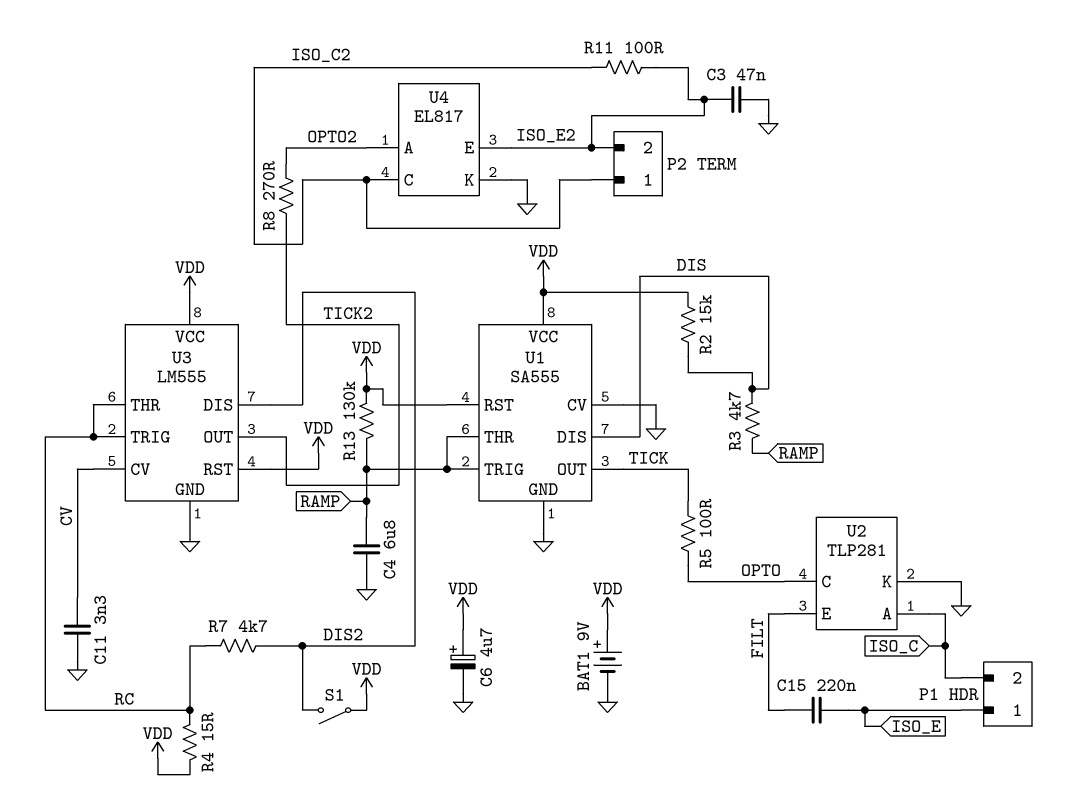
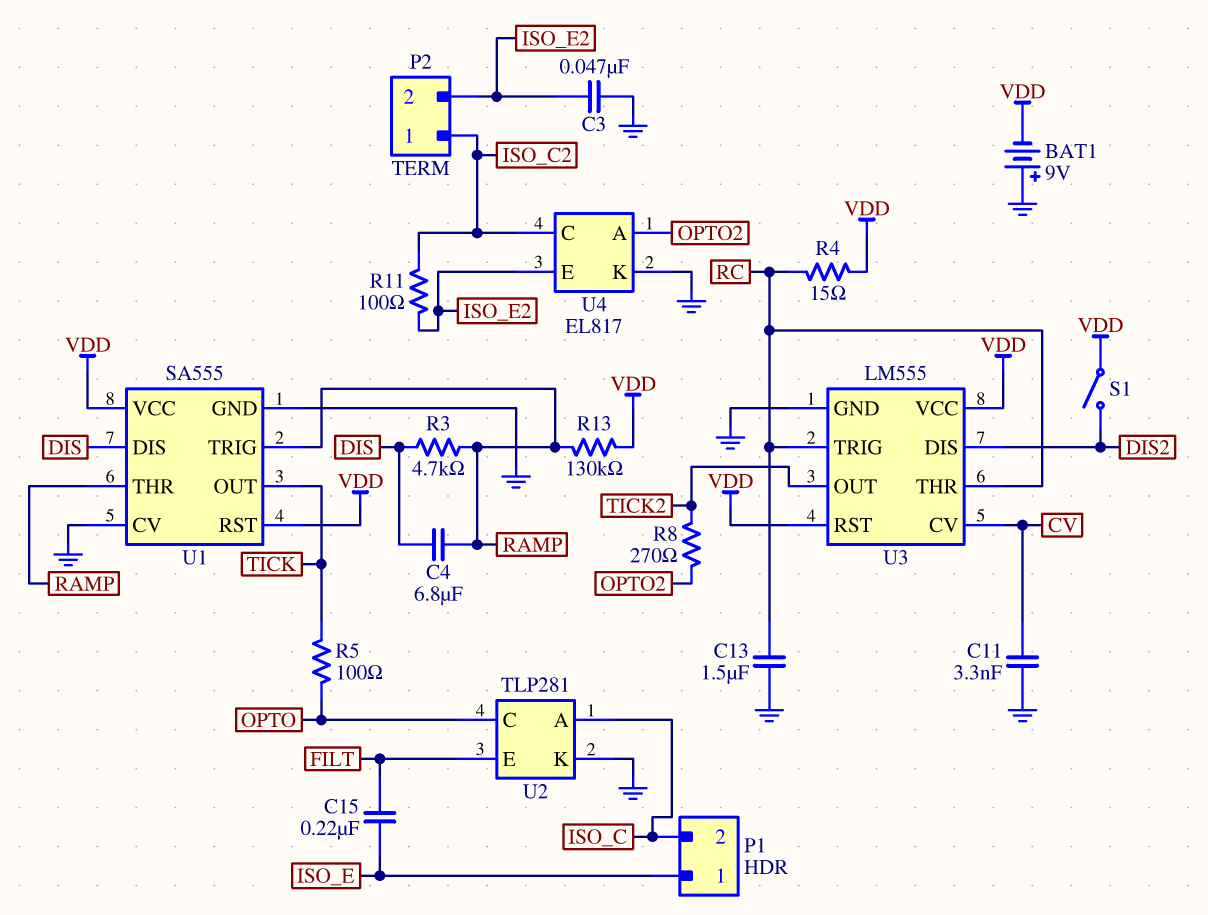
BAT1: 9V (plus VDD, minus GND) -> 9V (plus GND, minus VDD)
C4: 6.8uF (GND, RAMP) -> 6.8uF (DIS, RAMP)
C6: 4.7uF (plus VDD, minus GND) -> none
C13: none -> 1.5uF (GND, RC)
R2: 15k (DIS, VDD) -> none
R7: 4.7k (DIS2, RC) -> none

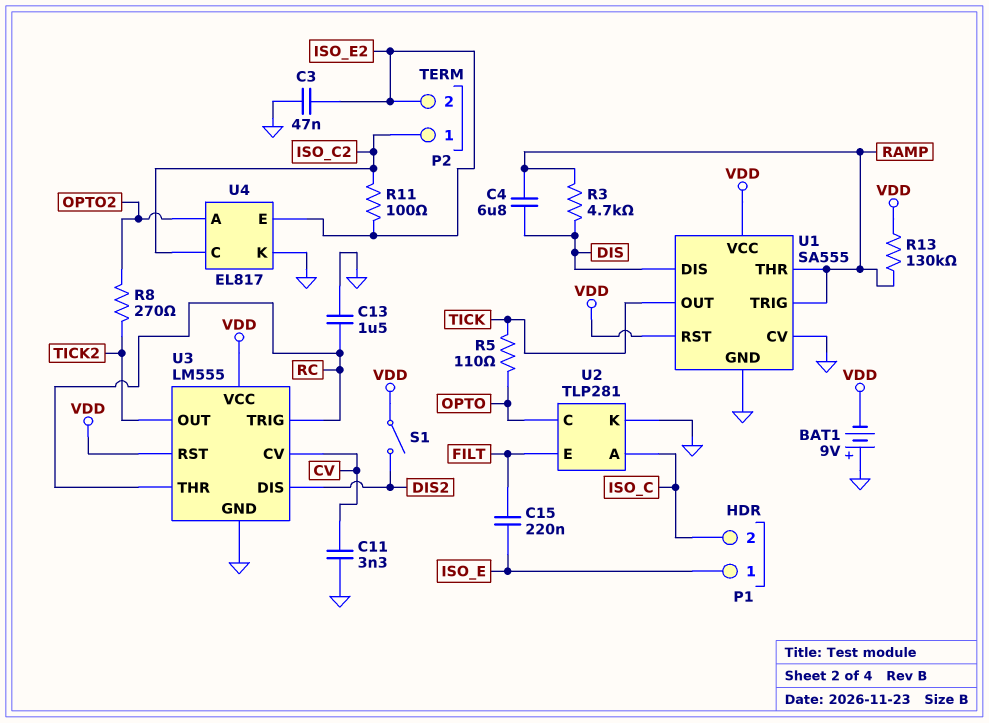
R4: 15 (RC, VDD) -> none
R5: 100 (OPTO, TICK) -> 110 (OPTO, TICK)

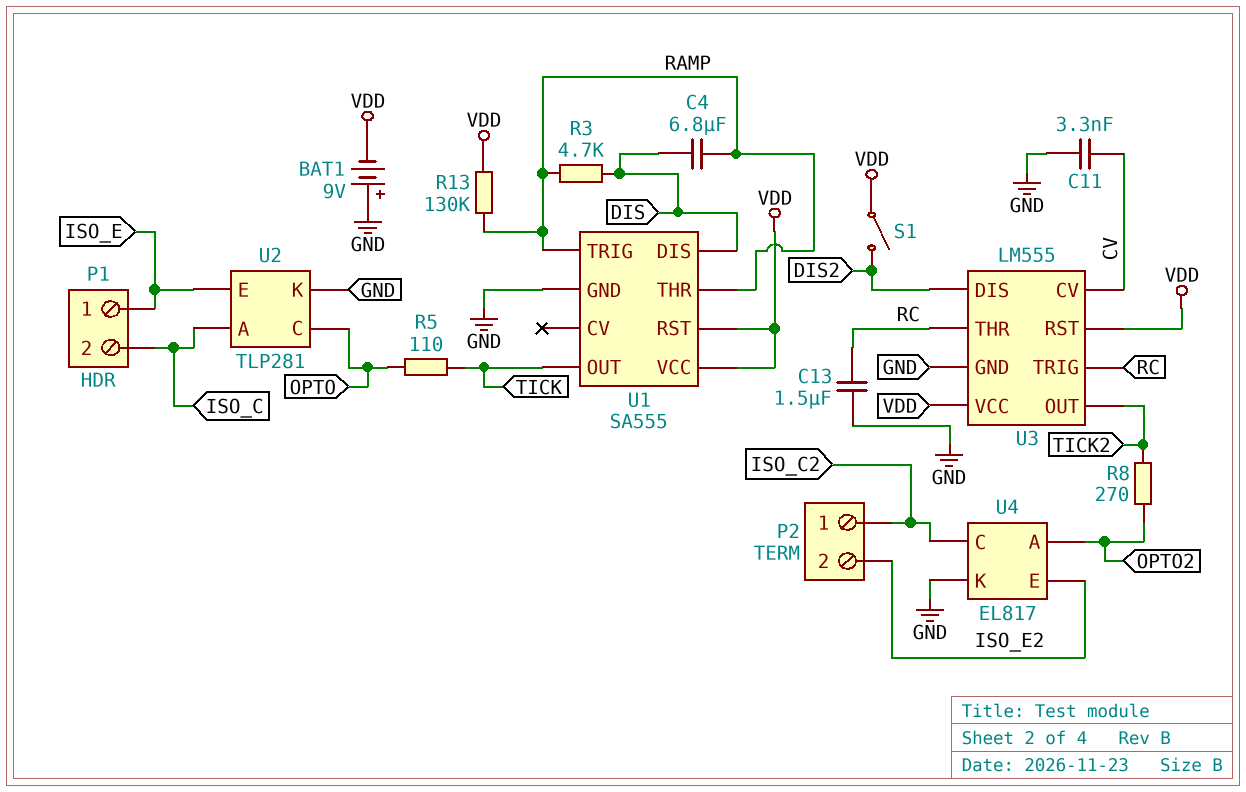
C3: 47nF (GND, ISO_E2) -> none
C15: 220nF (FILT, ISO_E) -> none
R11: 100 (ISO_C2, ISO_E2) -> none
U1 pin CV: GND -> none
U2 pin E: FILT -> ISO_E

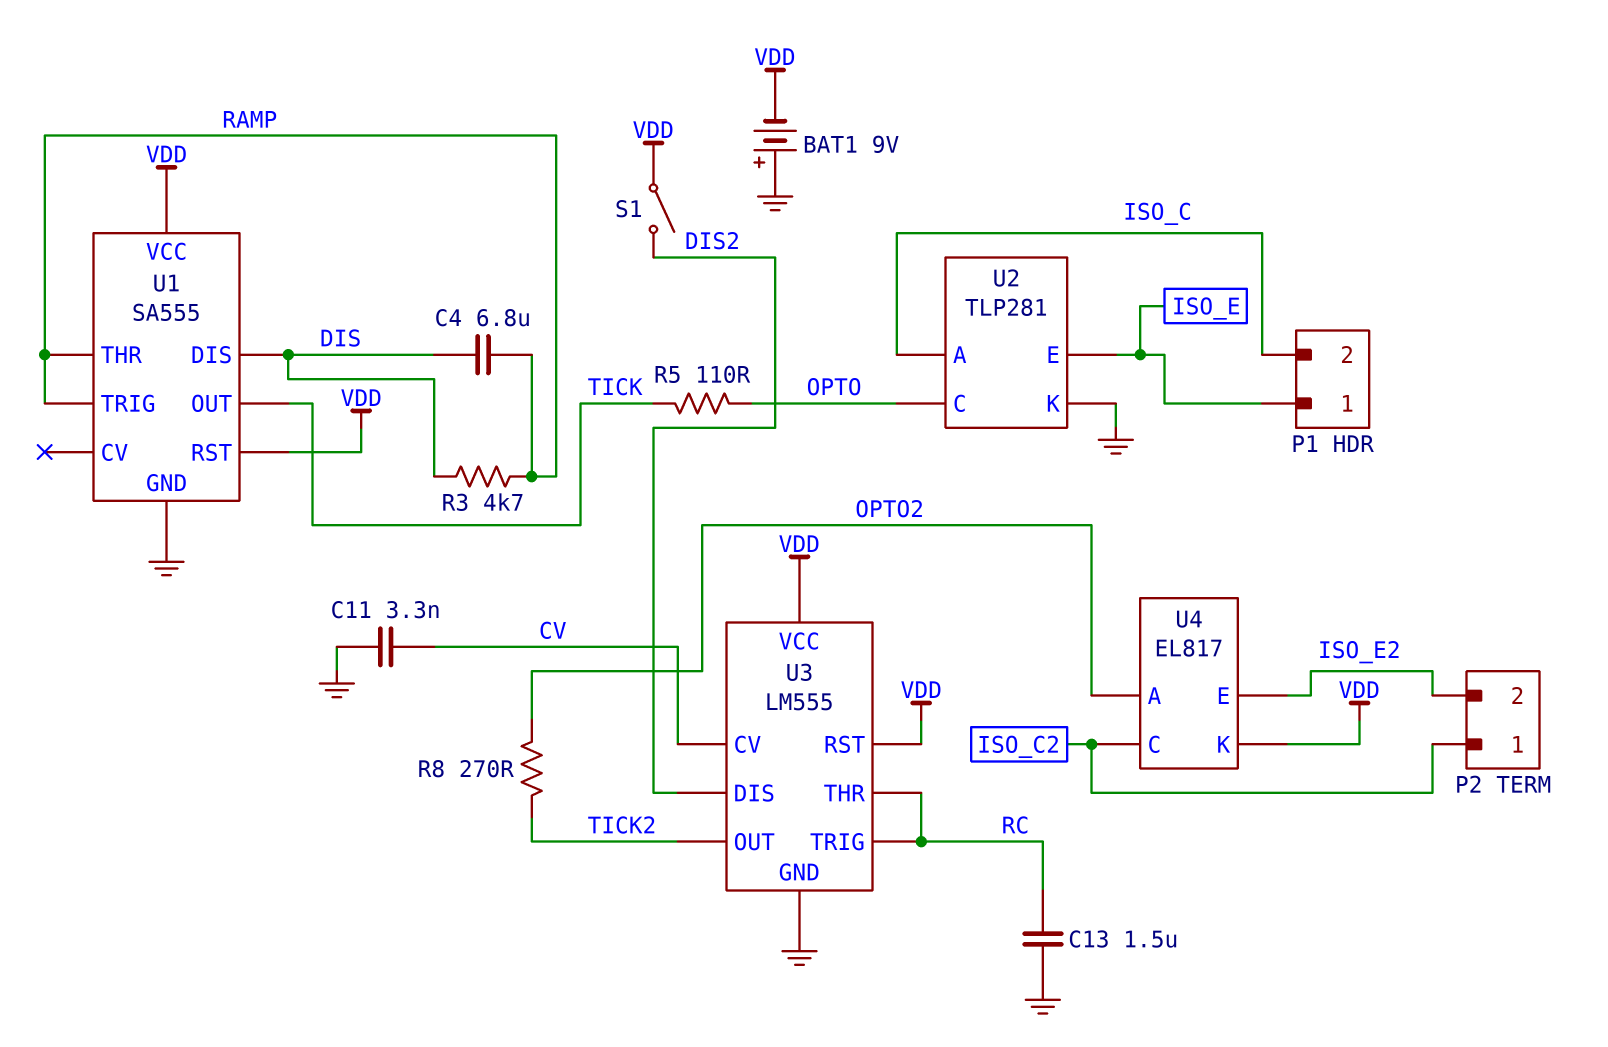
R13: 130k (RAMP, VDD) -> none
U4 pin K: GND -> VDD

